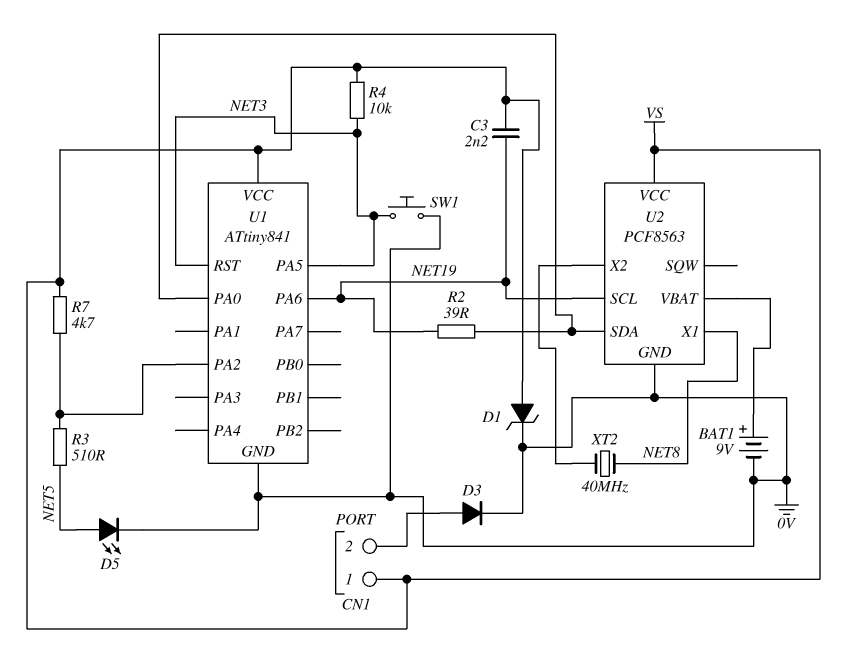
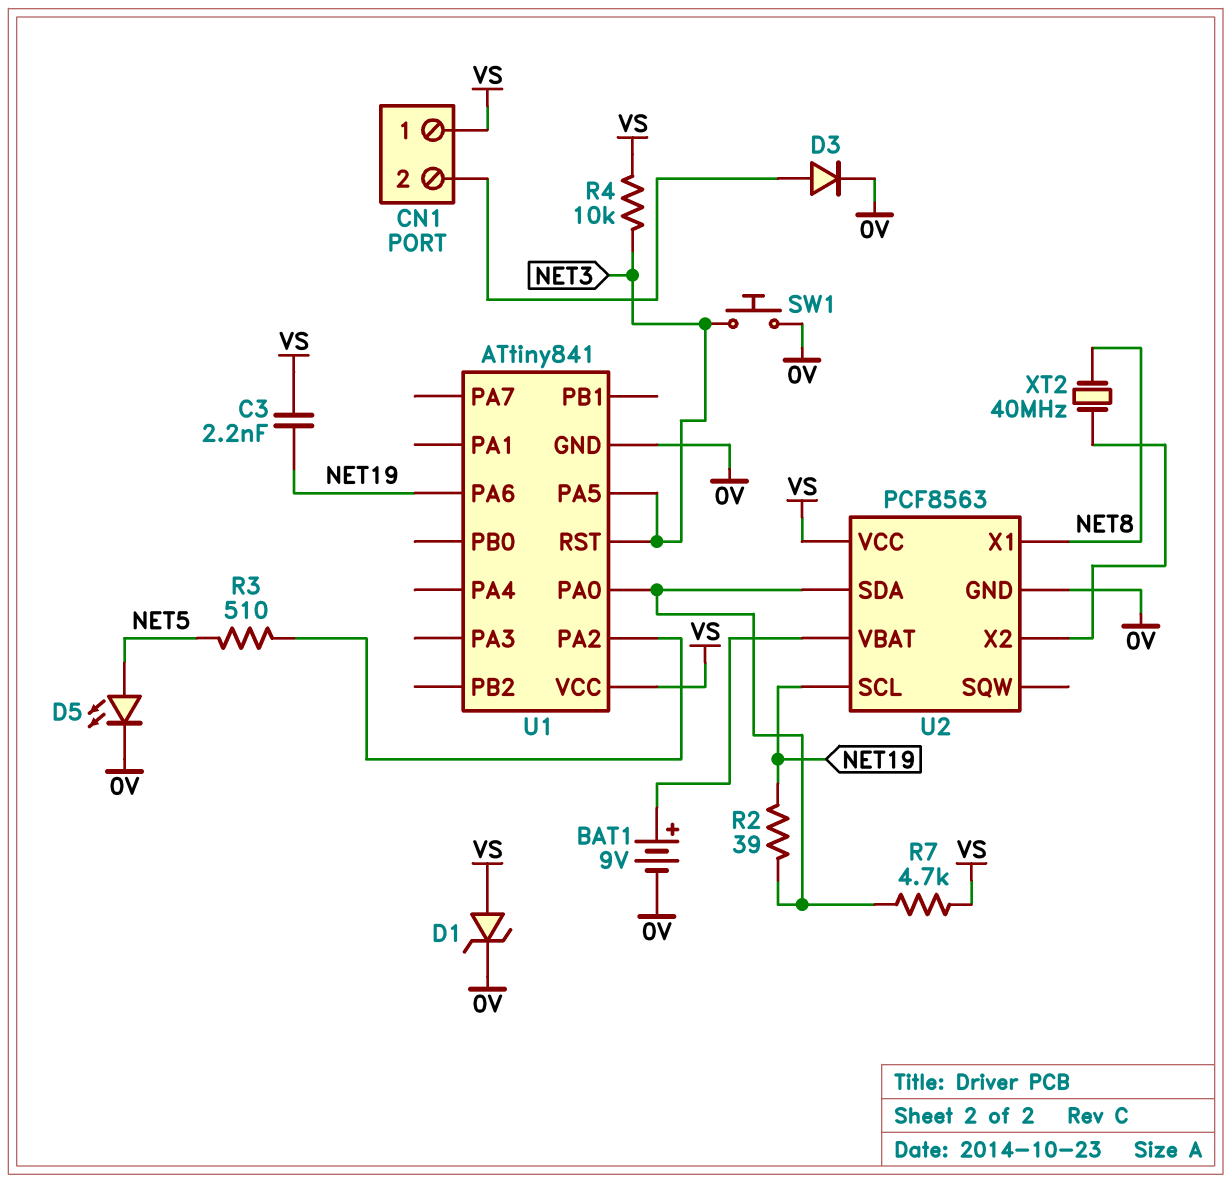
R7: 4.7k (U1/PA2, VS) -> 4.7k (U1/PA0, VS)

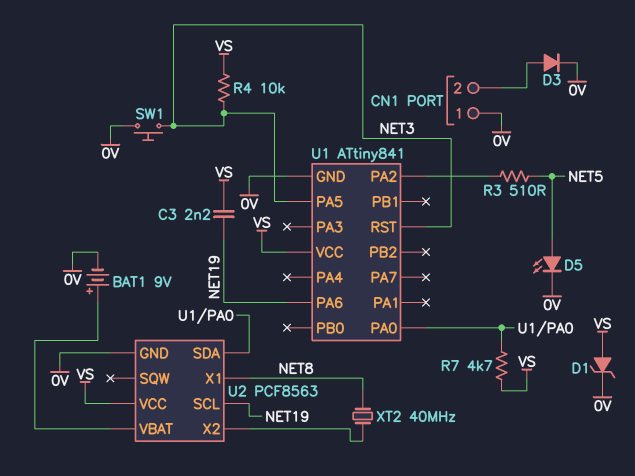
CN1 pin 1: VS -> 0V
R2: 39 (NET19, U1/PA0) -> none

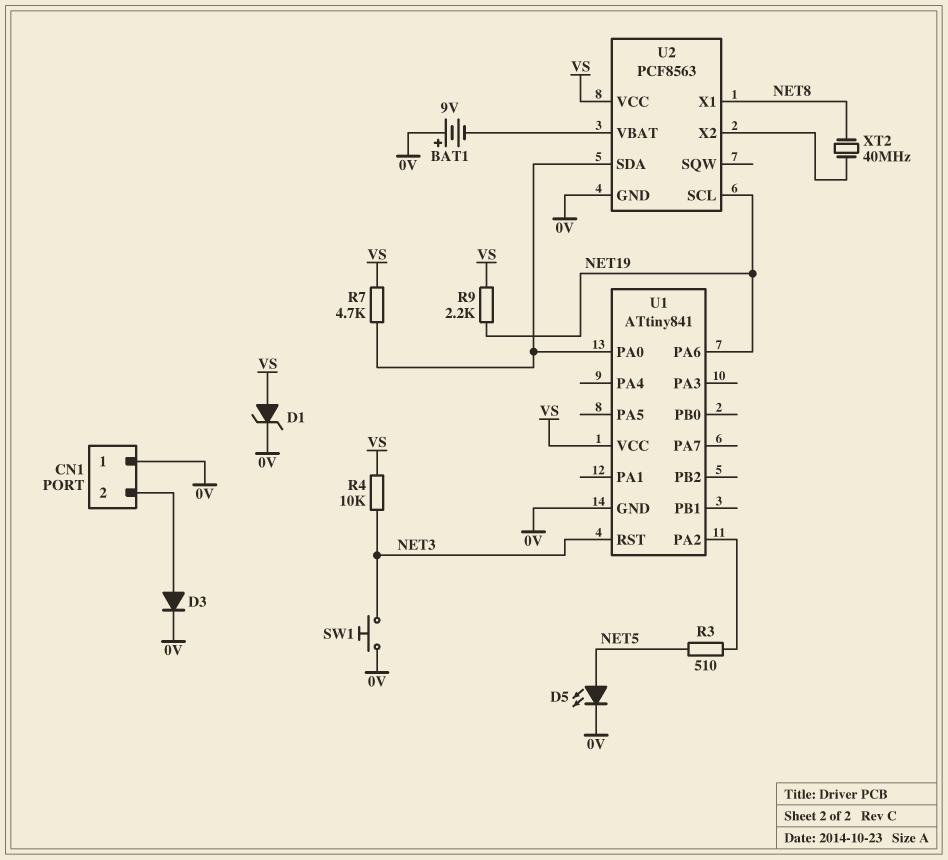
BAT1: 9V (plus U2/VBAT, minus 0V) -> 9V (plus 0V, minus U2/VBAT)
C3: 2.2nF (NET19, VS) -> none
R9: none -> 2.2k (NET19, VS)
U1 pin PA5: NET3 -> none

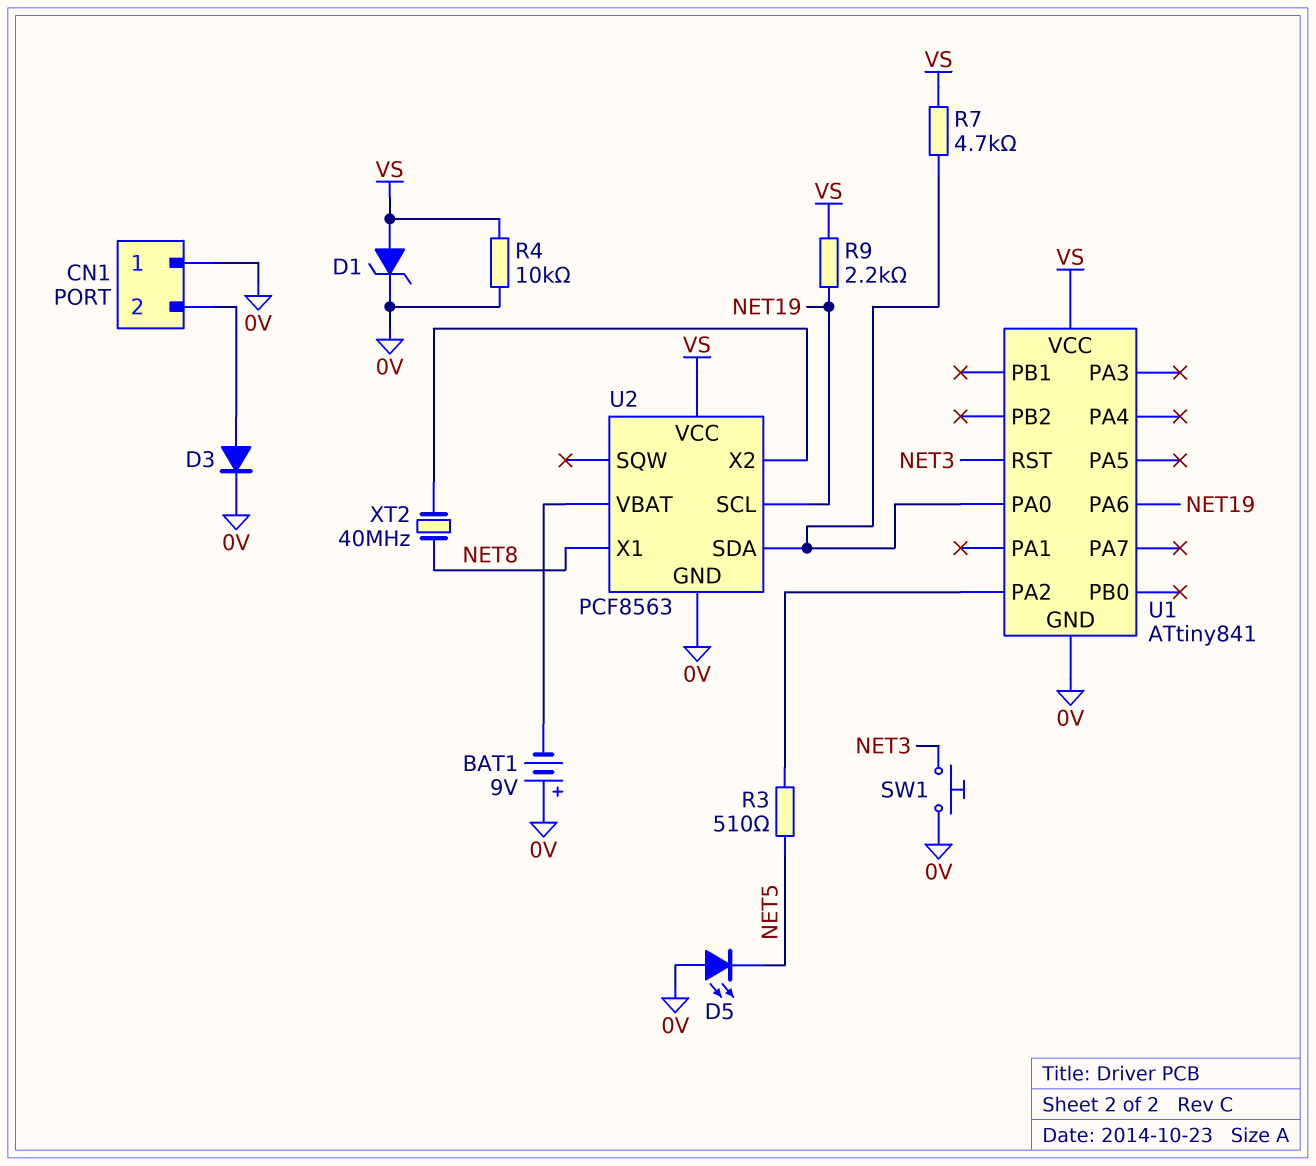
D5: LED (A NET5, K 0V) -> LED (A 0V, K NET5)
R4: 10k (NET3, VS) -> 10k (0V, VS)

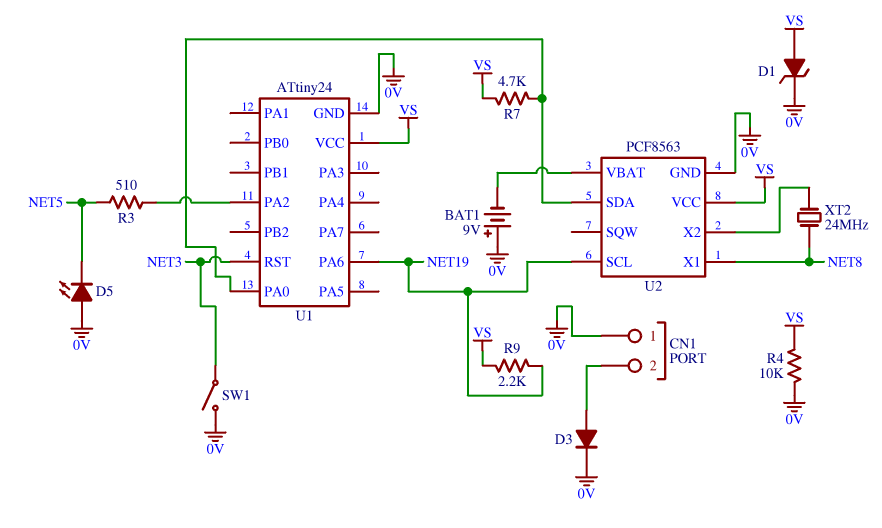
SW1: button (0V, NET3) -> switch (0V, NET3)
U1: ATtiny841 -> ATtiny24
XT2: 40MHz (NET8, U2/X2) -> 24MHz (NET8, U2/X2)

